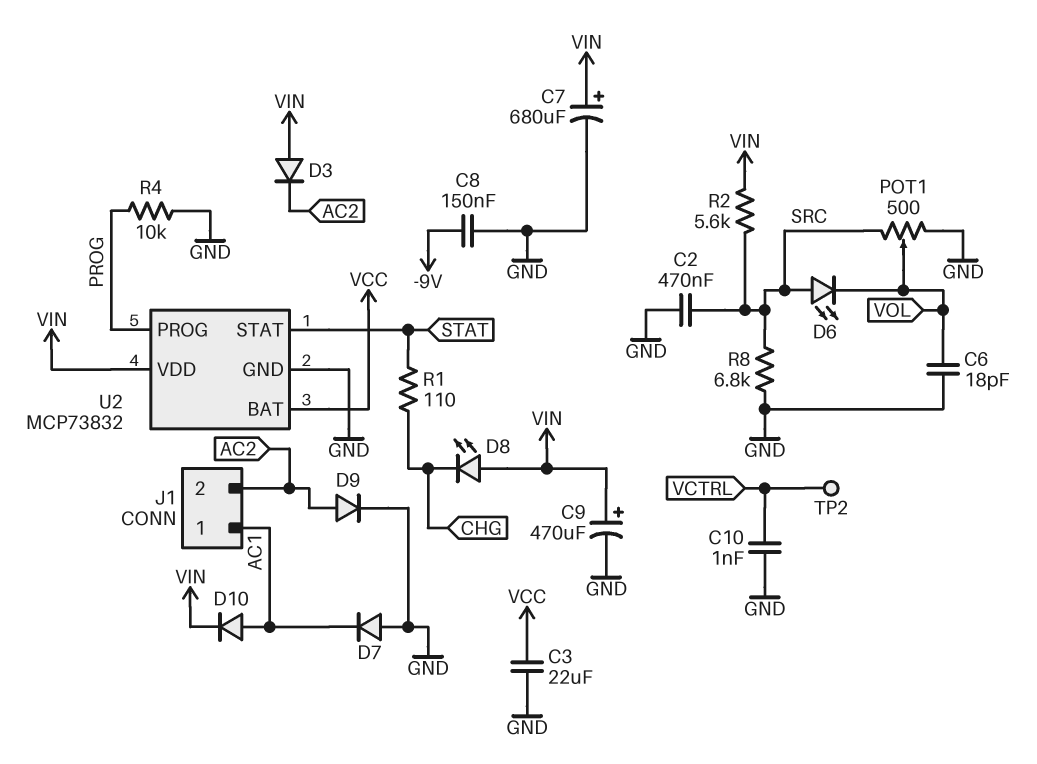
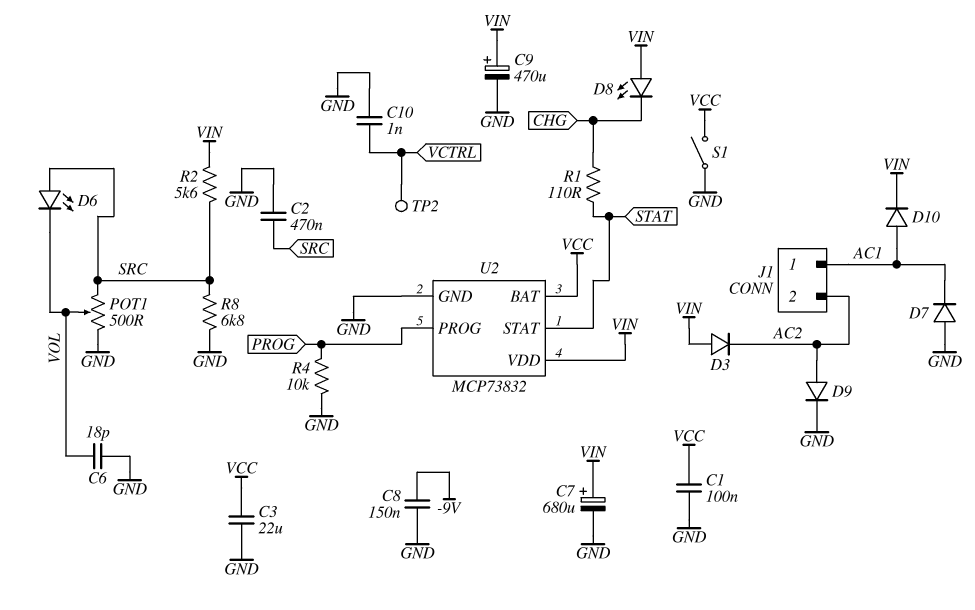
C1: none -> 100nF (GND, VCC)
S1: none -> switch (GND, VCC)

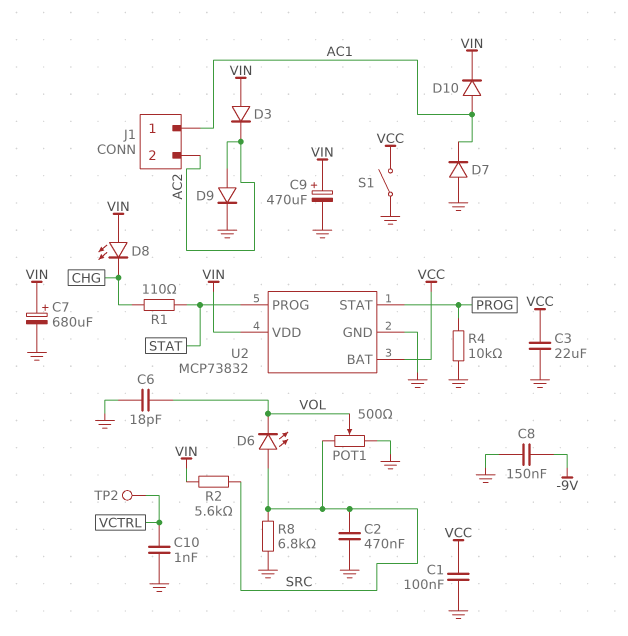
U2 pin PROG: PROG -> STAT
U2 pin STAT: STAT -> PROG

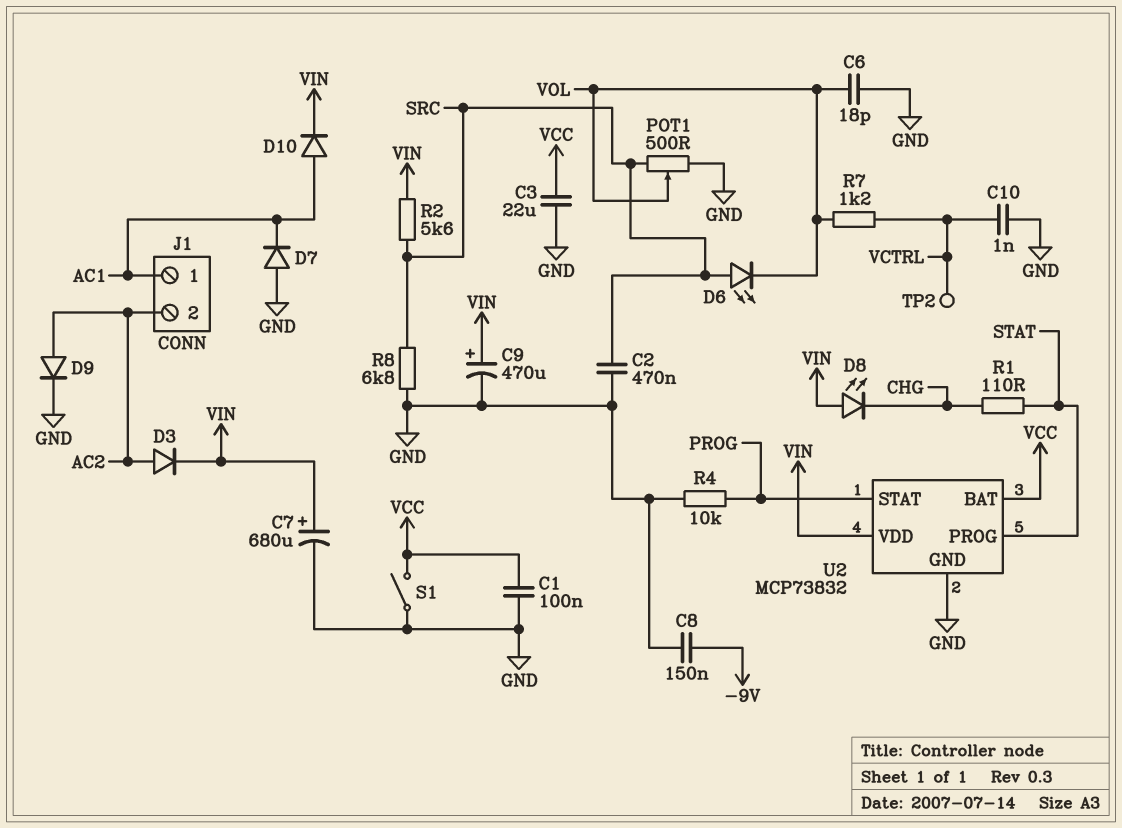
D3: diode (A VIN, K AC2) -> diode (A AC2, K VIN)
R7: none -> 1.2k (VCTRL, VOL)

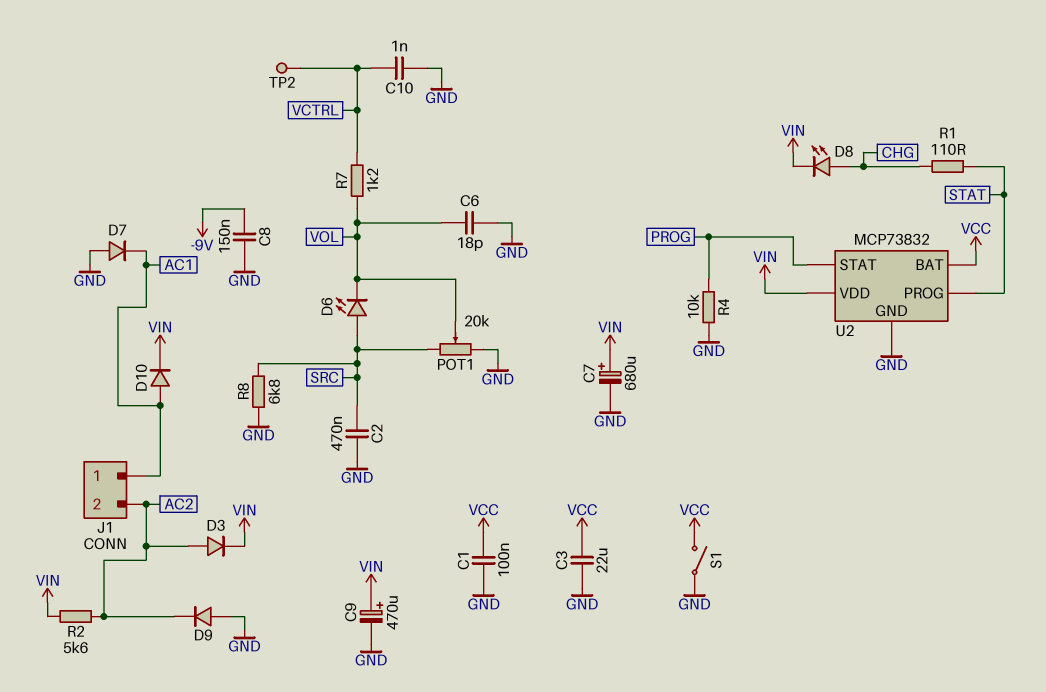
D8: LED (A VIN, K CHG) -> LED (A CHG, K VIN)
D9: diode (A AC2, K GND) -> diode (A GND, K AC2)
POT1: 500 (GND, SRC, wiper VOL) -> 20k (GND, SRC, wiper VOL)
R2: 5.6k (SRC, VIN) -> 5.6k (AC2, VIN)

